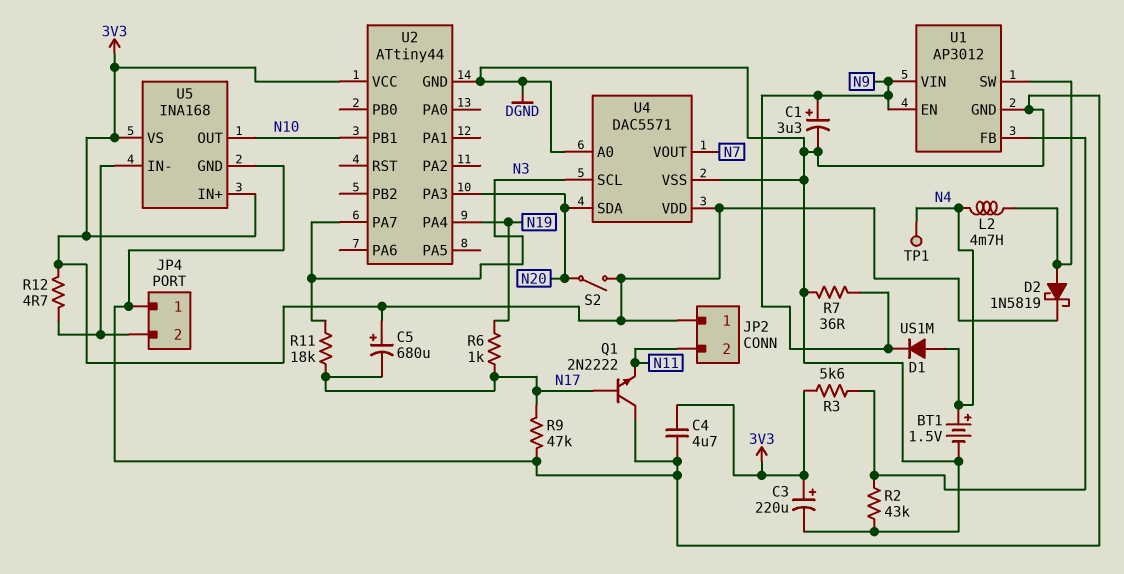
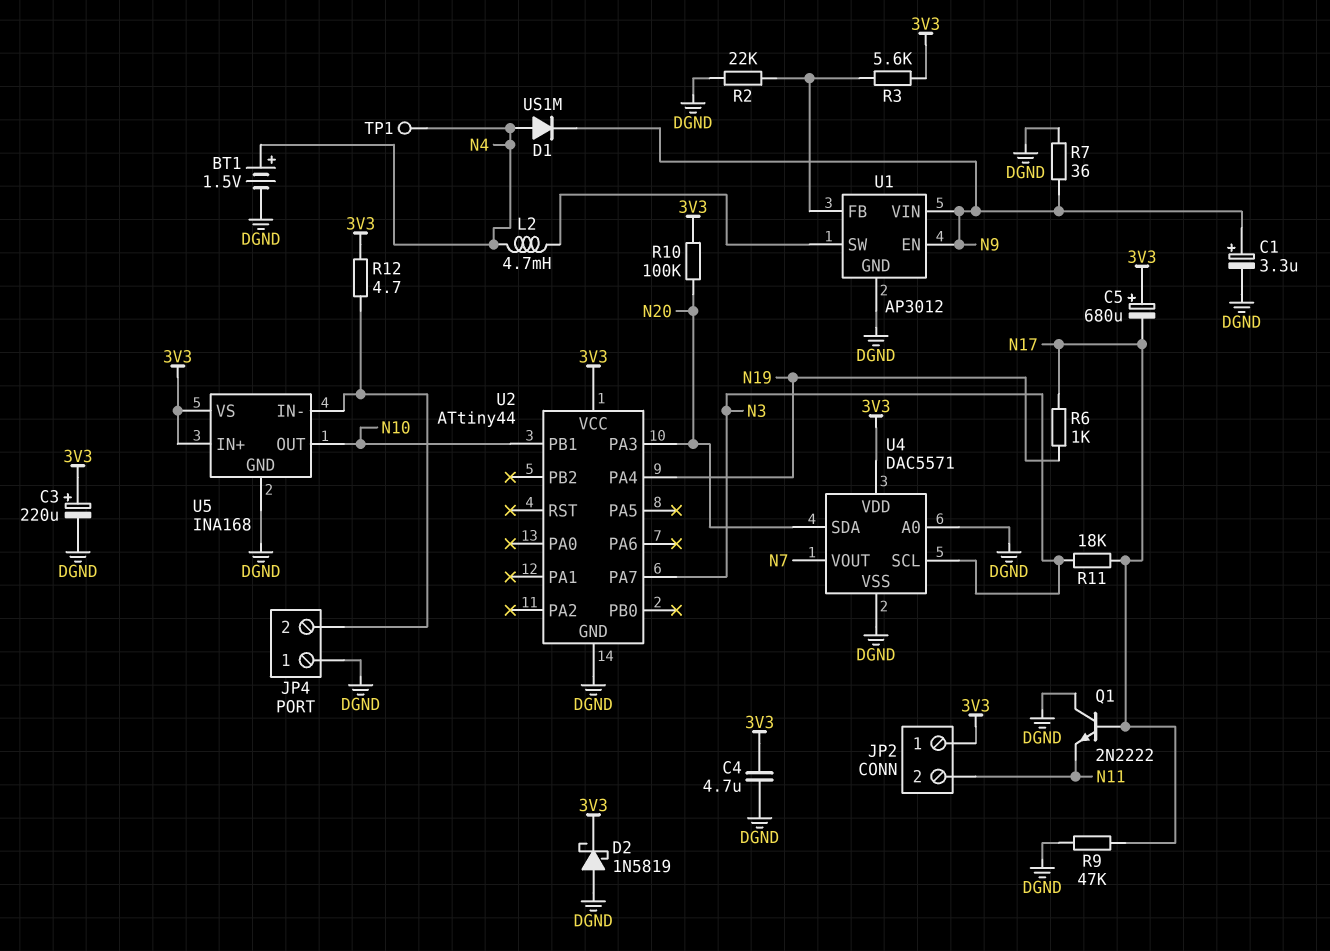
D2: schottky 1N5819 (A U1/SW, K 3V3) -> schottky 1N5819 (A DGND, K 3V3)
R2: 43k (DGND, U1/FB) -> 22k (DGND, U1/FB)
R10: none -> 100k (3V3, N20)
S2: switch (3V3, N20) -> none

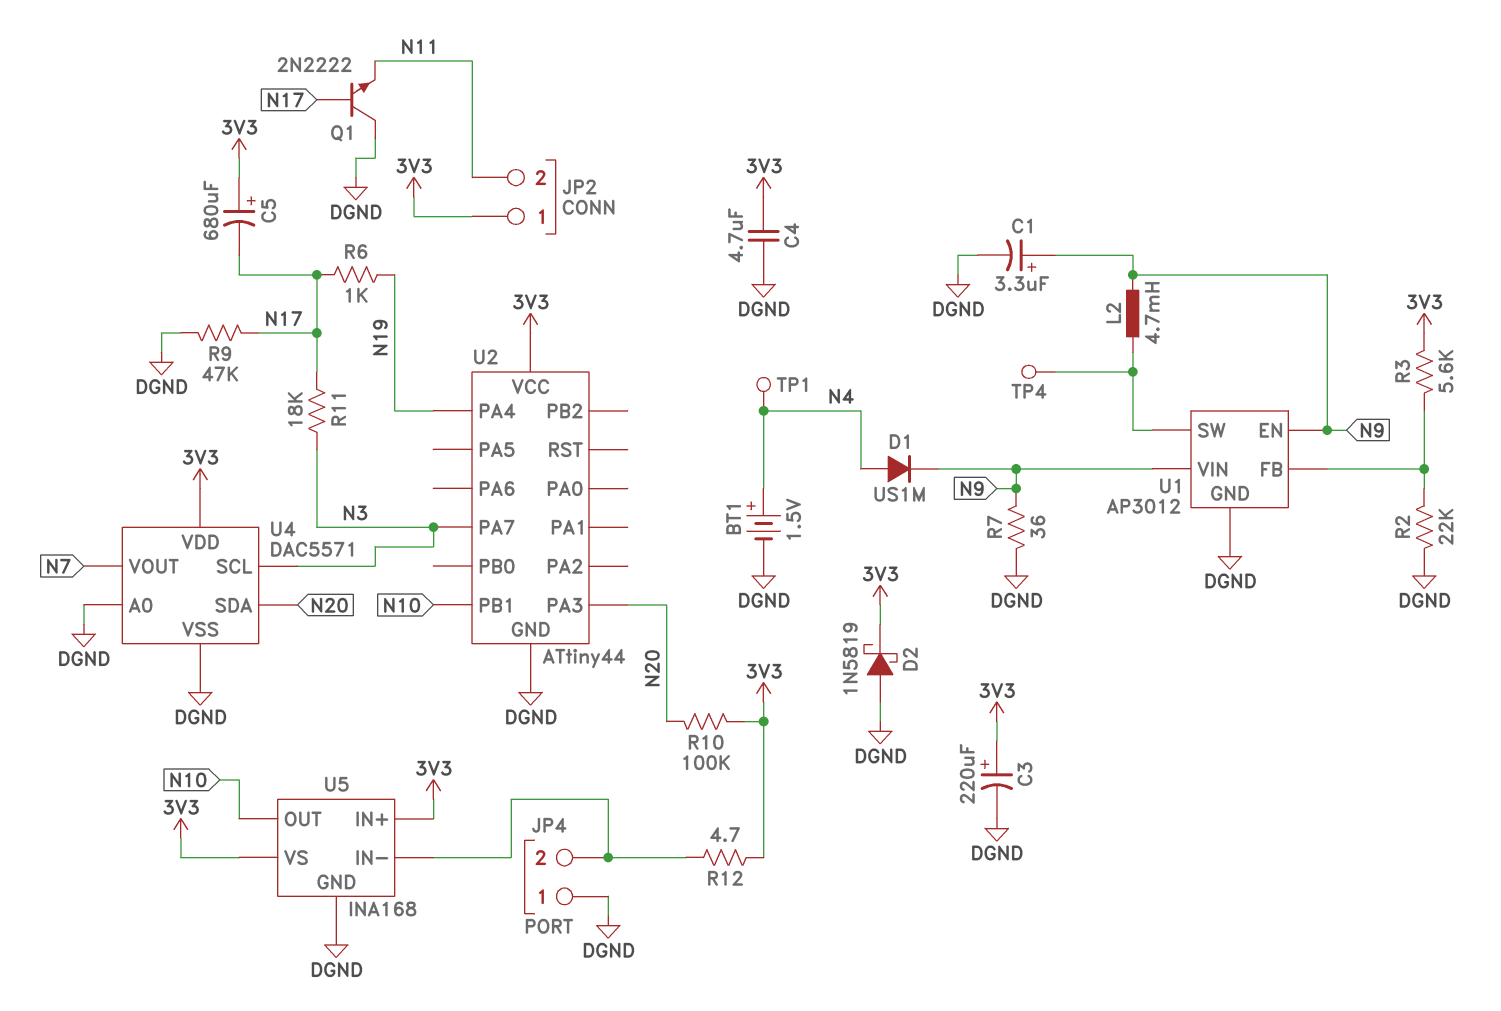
L2: 4.7mH (N4, U1/SW) -> 4.7mH (N9, U1/SW)
TP4: none -> test point (U1/SW)

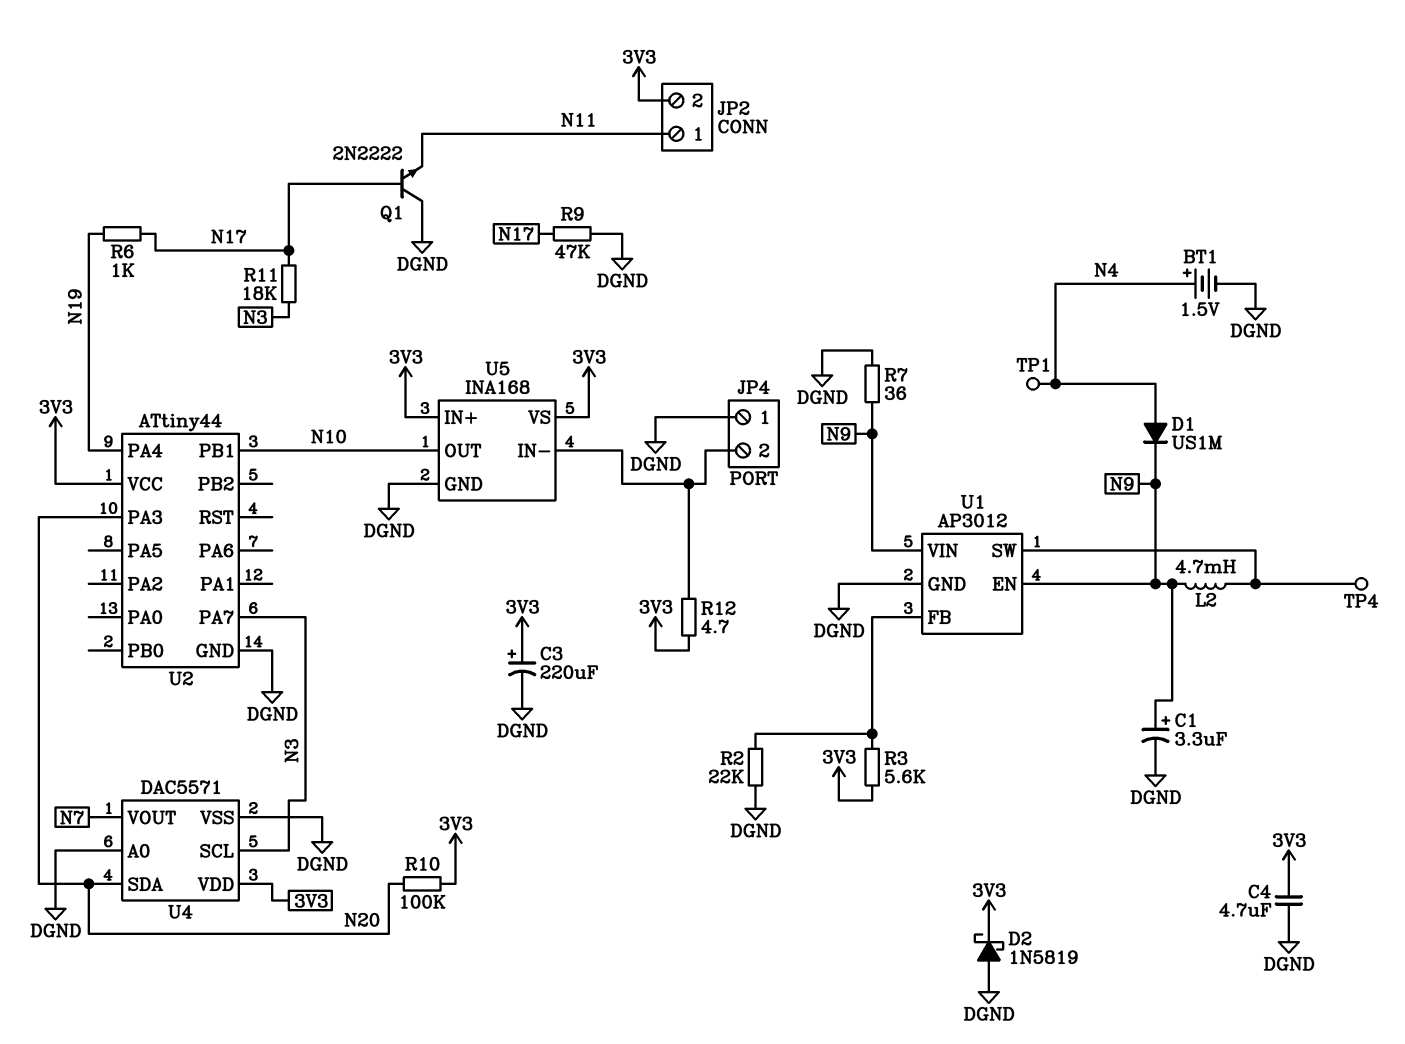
C5: 680uF (plus 3V3, minus N17) -> none
JP2 pin 1: 3V3 -> N11
JP2 pin 2: N11 -> 3V3

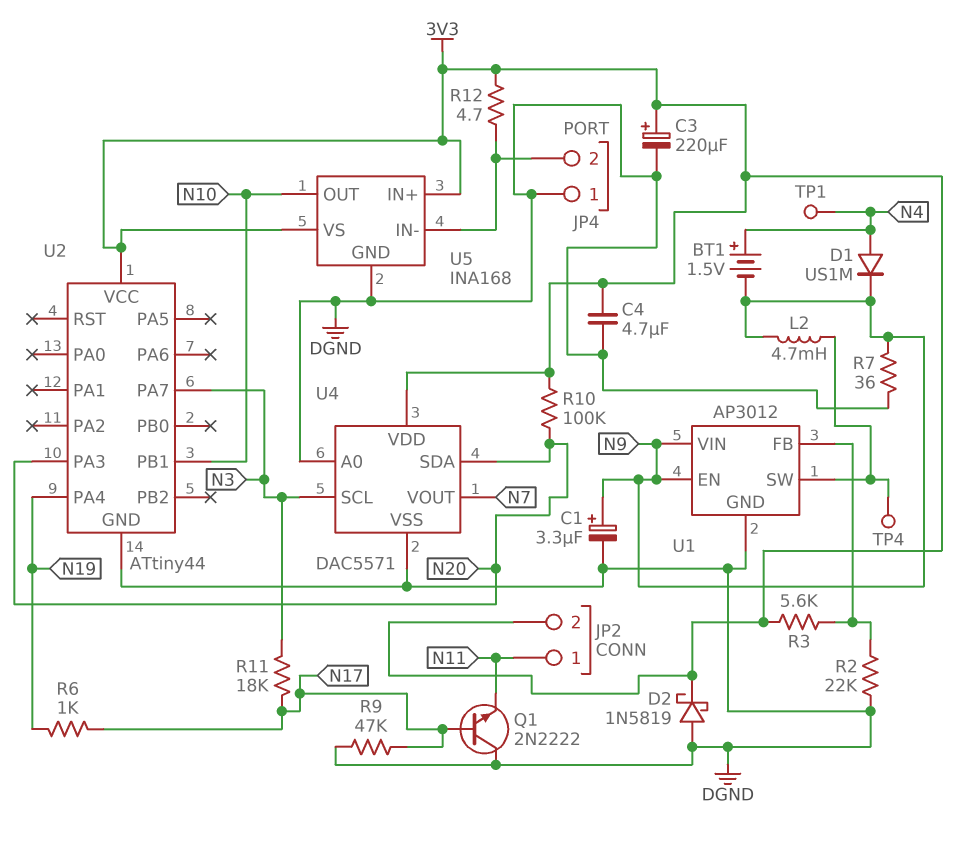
BT1: 1.5V (plus N4, minus DGND) -> 1.5V (plus N4, minus N9)

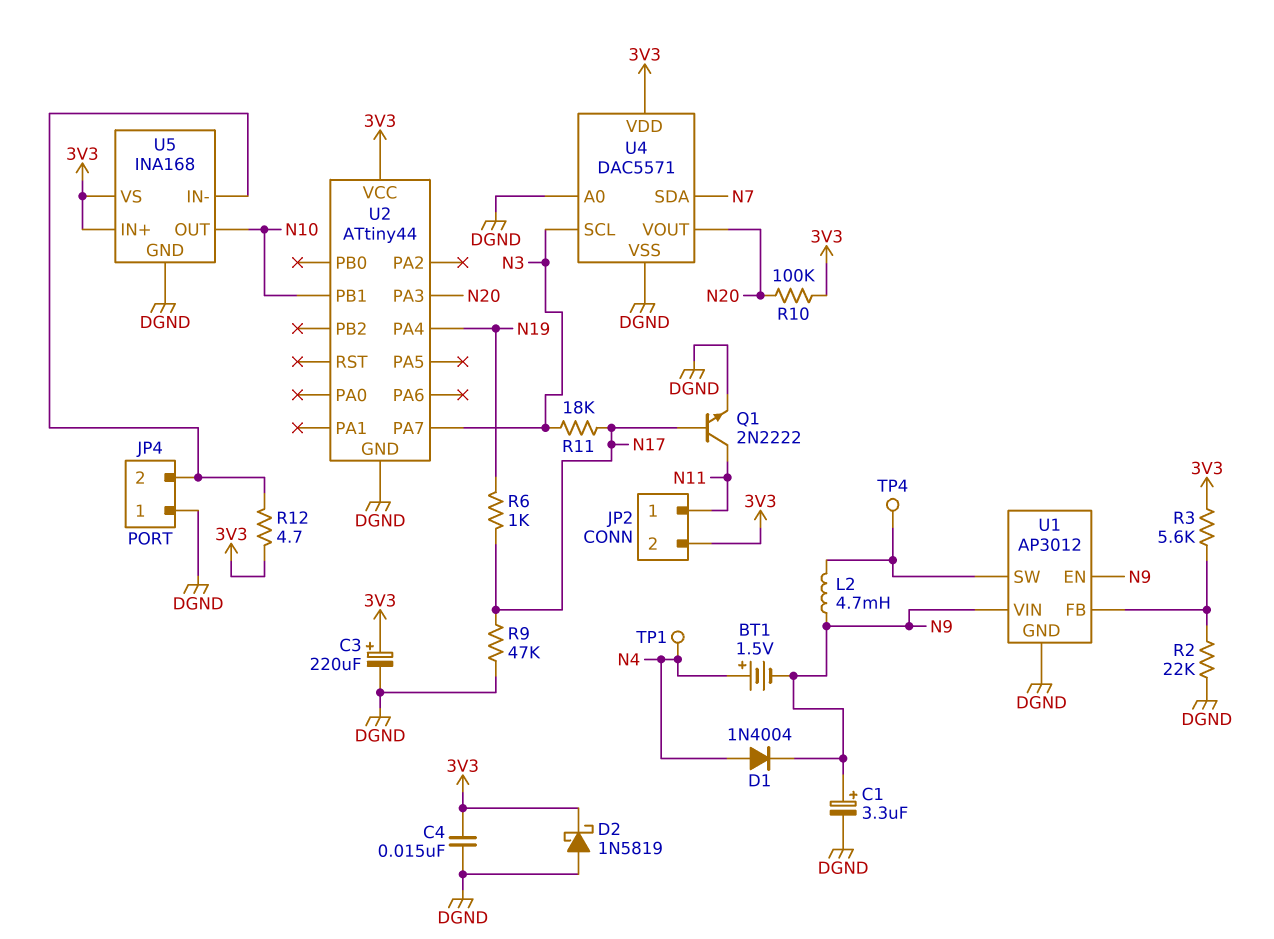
C4: 4.7uF (3V3, DGND) -> 15nF (3V3, DGND)
D1: diode US1M (A N4, K N9) -> diode 1N4004 (A N4, K N9)
Q1: NPN 2N2222 (B N17, C DGND, E N11) -> NPN 2N2222 (B N17, C N11, E DGND)
R7: 36 (DGND, N9) -> none
U4 pin SDA: N20 -> N7
U4 pin VOUT: N7 -> N20

